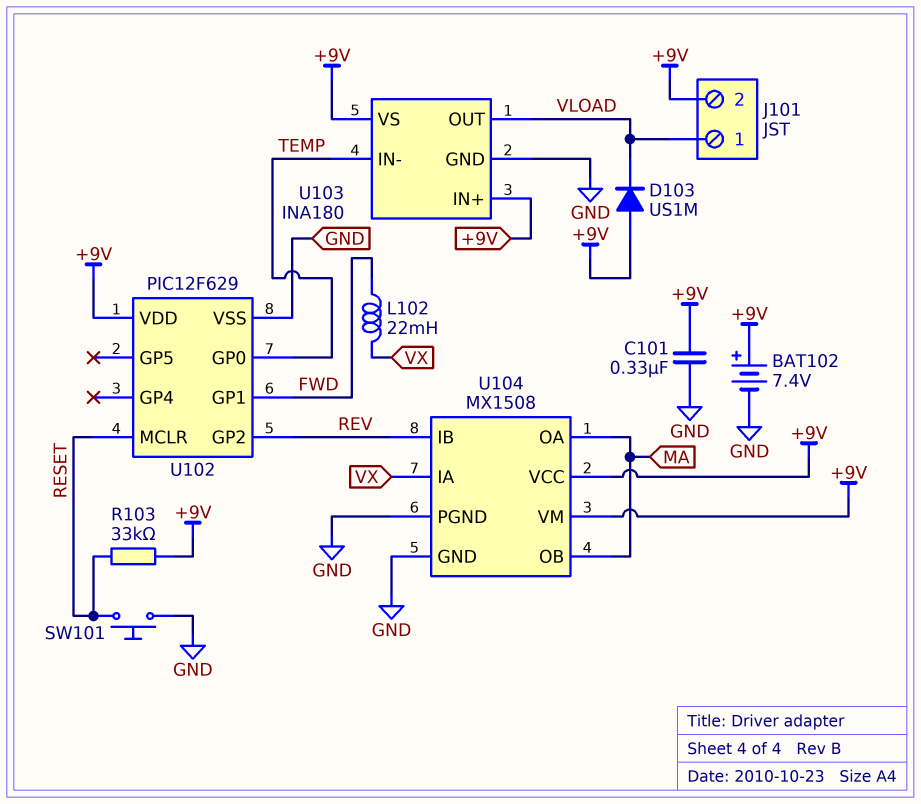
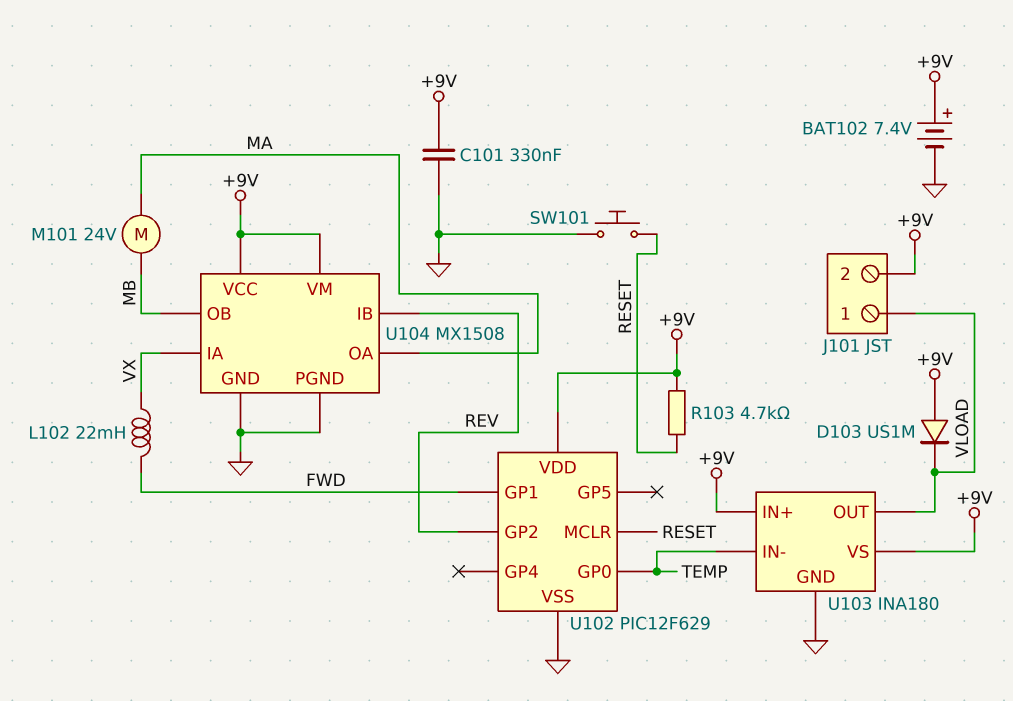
M101: none -> motor 24V (MA, MB)
R103: 33k (+9V, RESET) -> 4.7k (+9V, RESET)
U104 pin OB: MA -> MB

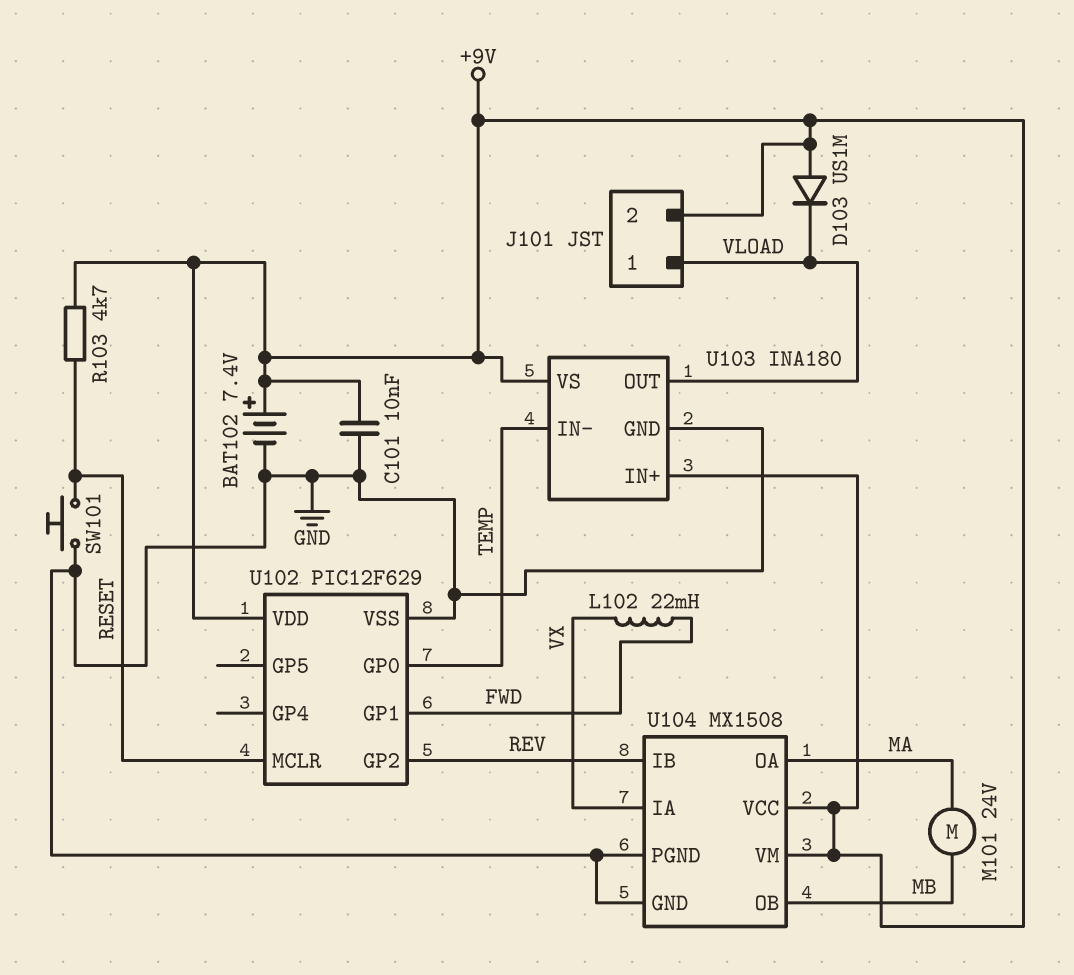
C101: 330nF (+9V, GND) -> 10nF (+9V, GND)

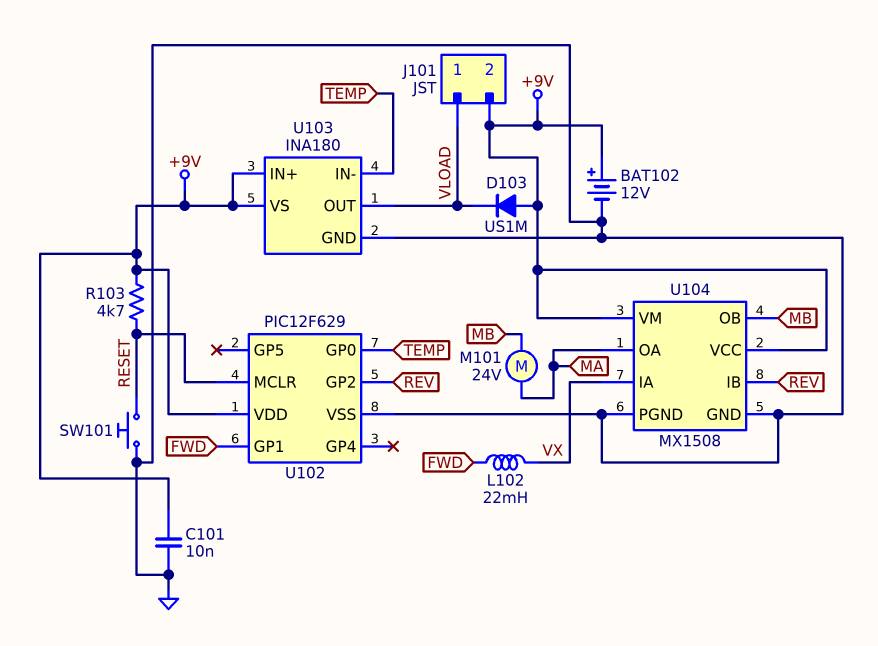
BAT102: 7.4V (plus +9V, minus GND) -> 12V (plus +9V, minus GND)

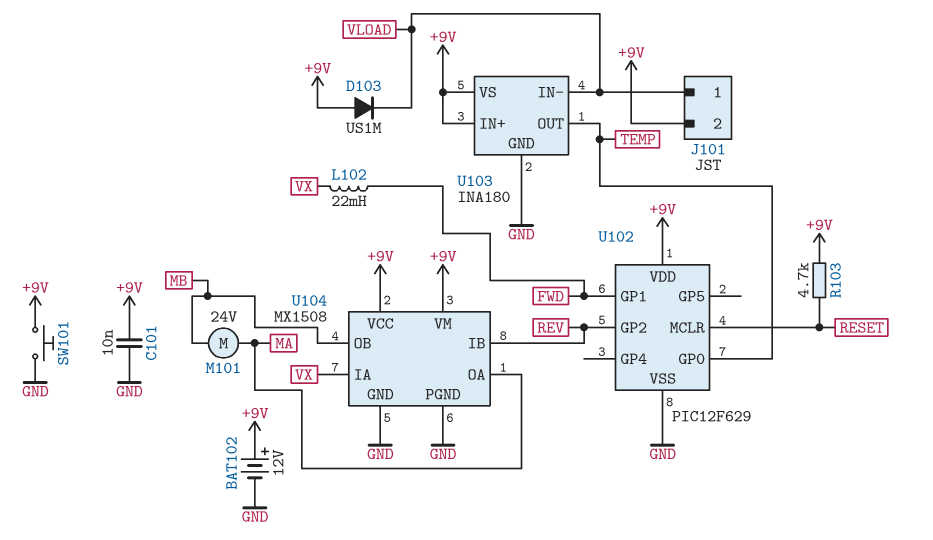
SW101: button (GND, RESET) -> button (+9V, GND)
U103 pin IN-: TEMP -> VLOAD
U103 pin OUT: VLOAD -> TEMP

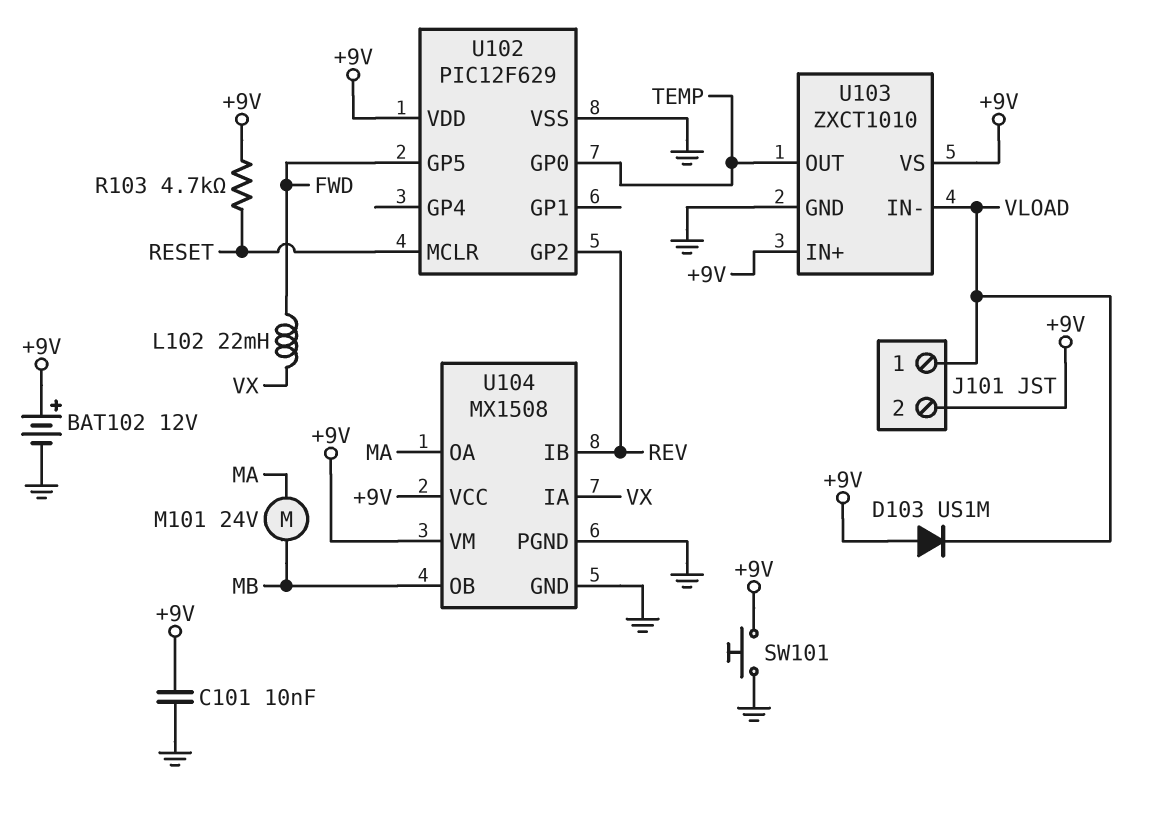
U102 pin GP1: FWD -> none
U102 pin GP5: none -> FWD
U103: INA180 -> ZXCT1010

